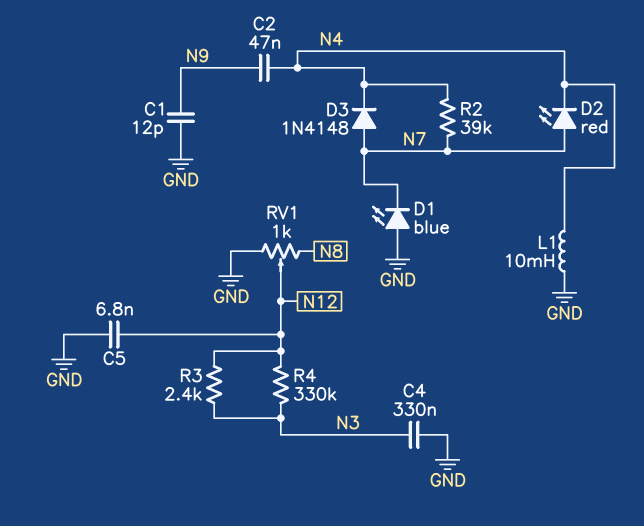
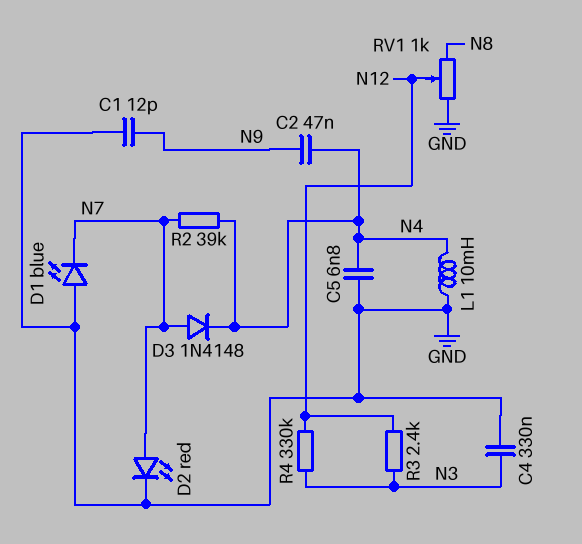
C5: 6.8nF (GND, N12) -> 6.8nF (GND, N4)
D2: LED red (A N7, K N4) -> LED red (A N7, K GND)

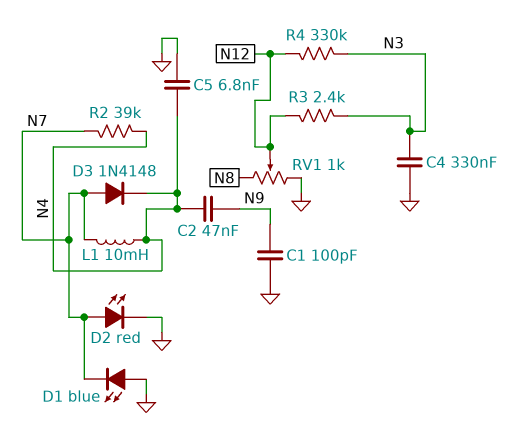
C1: 12pF (GND, N9) -> 100pF (GND, N9)
L1: 10mH (GND, N4) -> 10mH (N4, N7)

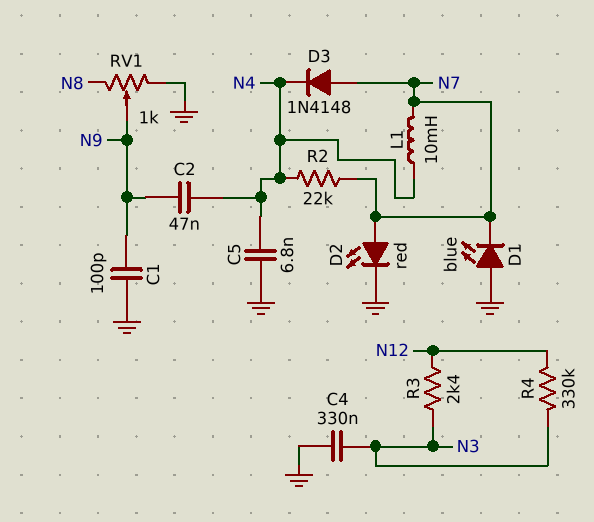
R2: 39k (N4, N7) -> 22k (N4, N7)
RV1: 1k (GND, N8, wiper N12) -> 1k (GND, N8, wiper N9)

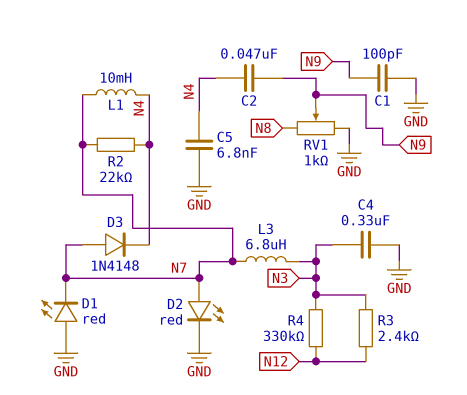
D1: LED blue (A GND, K N7) -> LED red (A GND, K N7)
L3: none -> 6.8uH (N3, N7)

